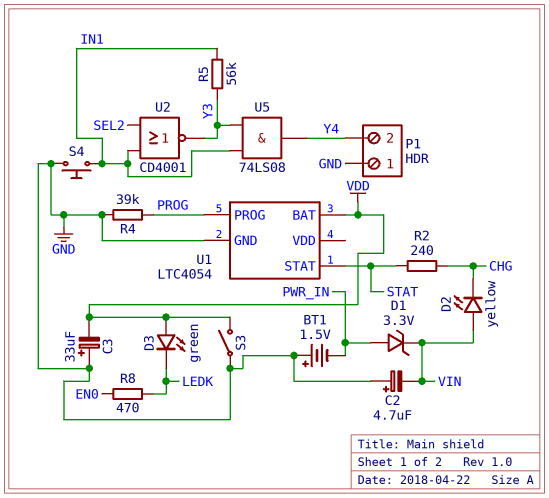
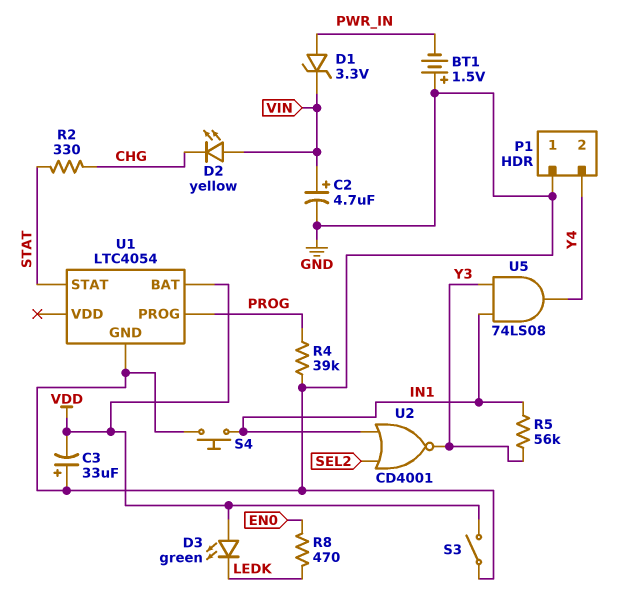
C2: 4.7uF (plus GND, minus VIN) -> 4.7uF (plus VIN, minus GND)
R2: 240 (CHG, STAT) -> 330 (CHG, STAT)

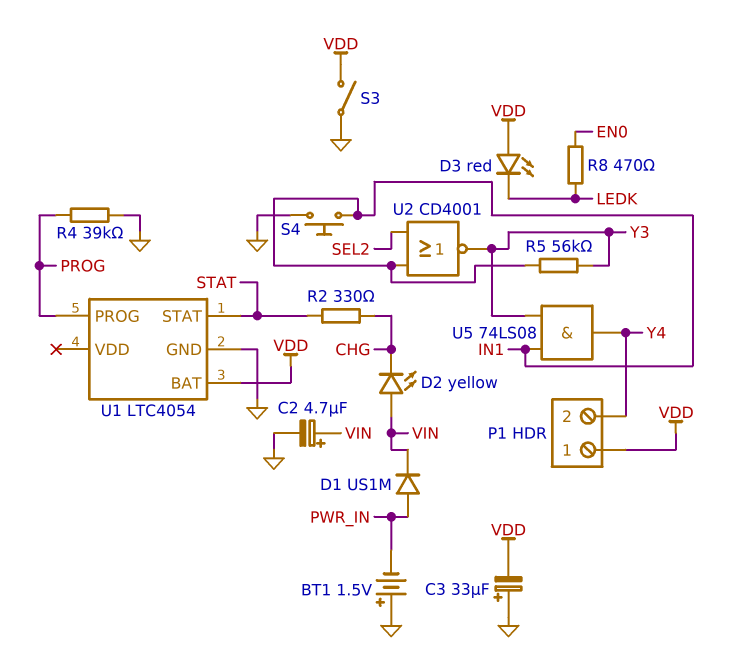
D1: zener 3.3V (A PWR_IN, K VIN) -> diode US1M (A PWR_IN, K VIN)
D3: LED green (A VDD, K LEDK) -> LED red (A VDD, K LEDK)
P1 pin 1: GND -> VDD

